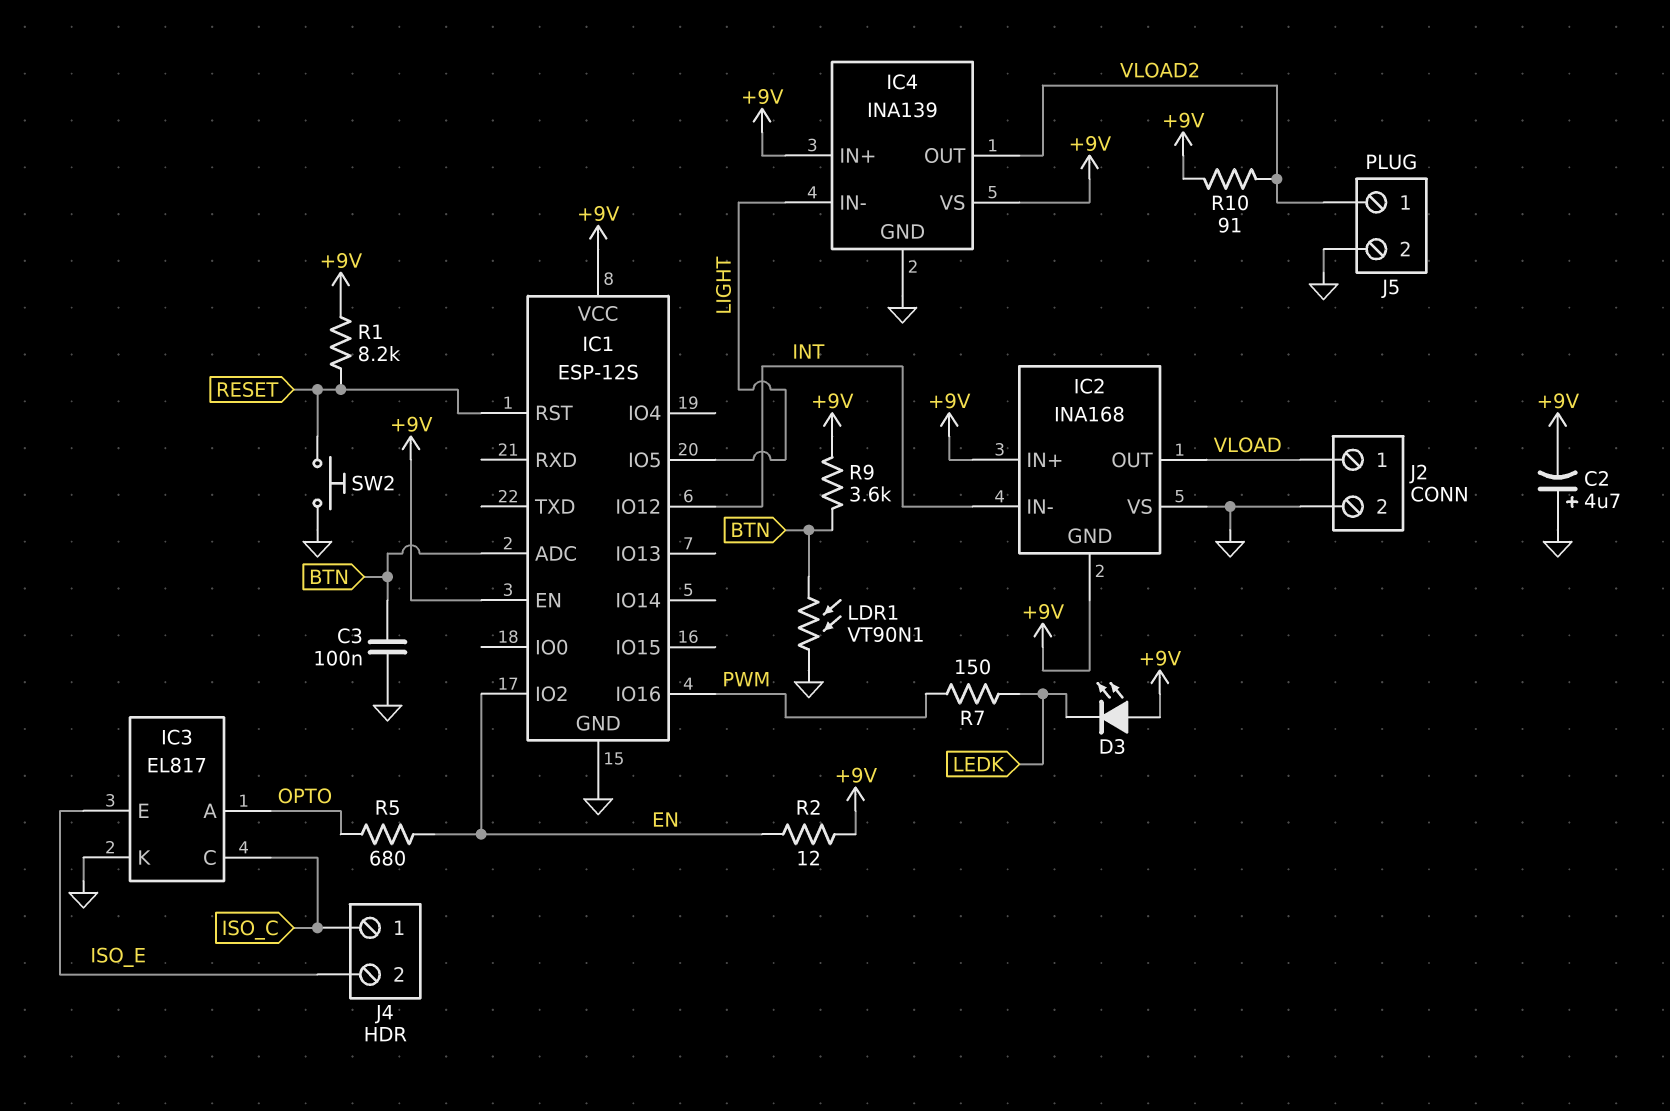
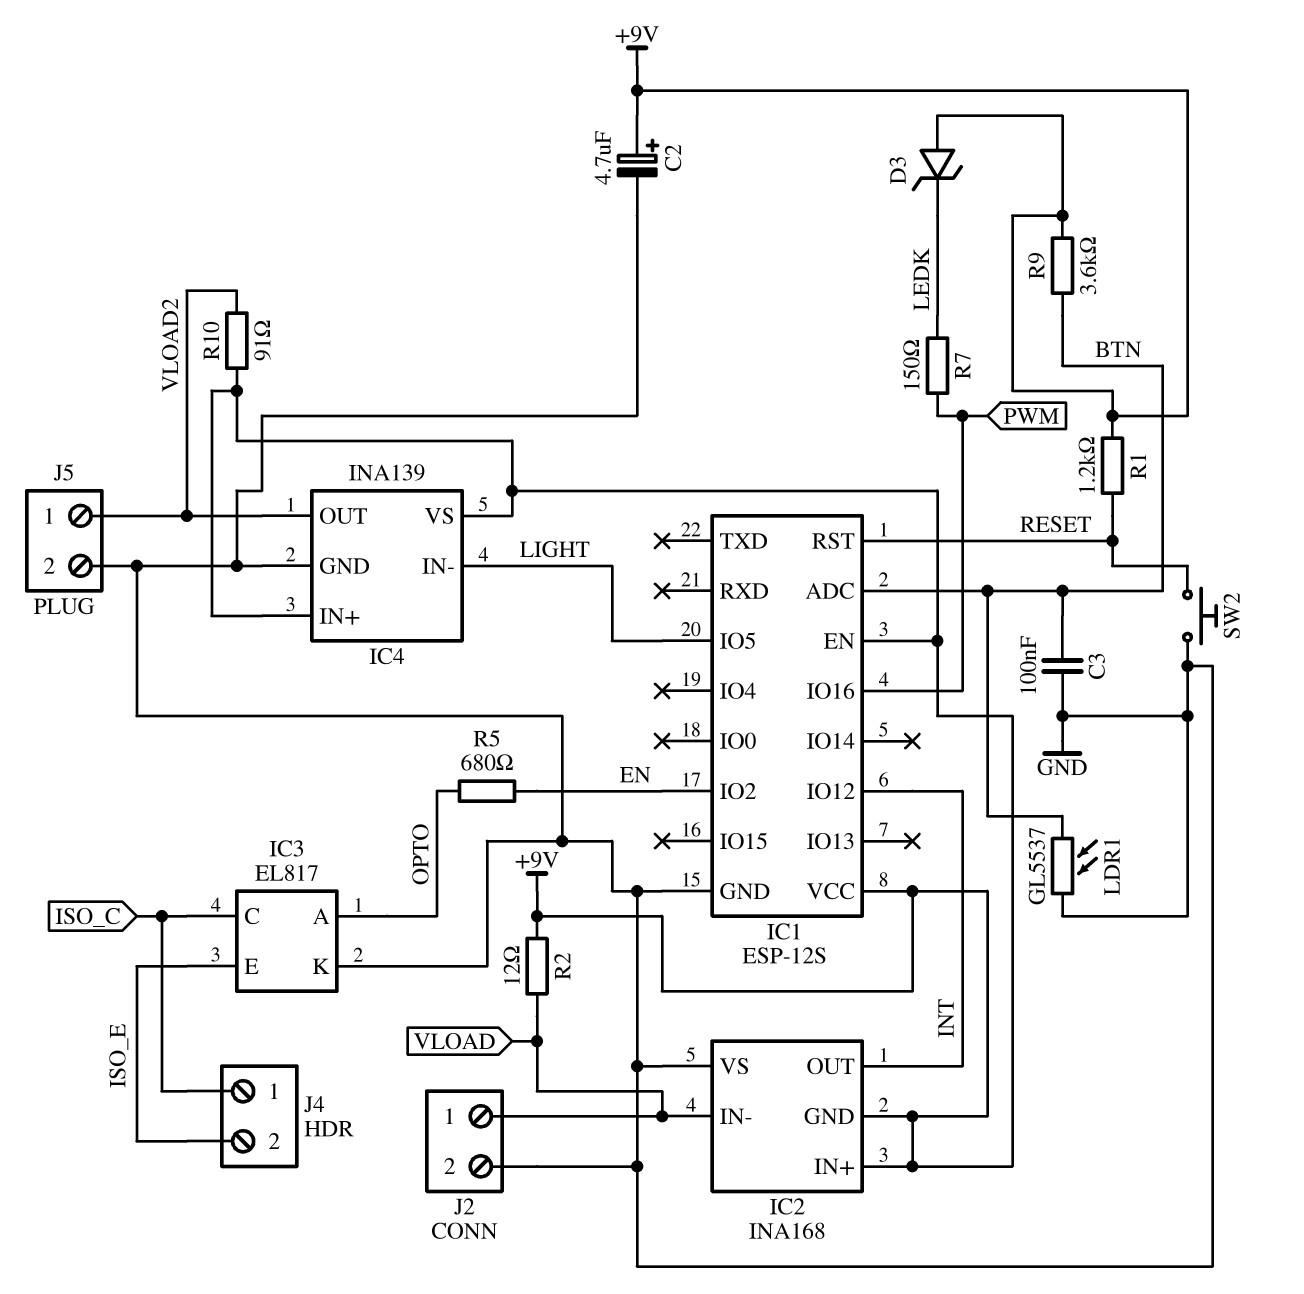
C2: 4.7uF (plus GND, minus +9V) -> 4.7uF (plus +9V, minus GND)
D3: LED (A +9V, K LEDK) -> zener (A +9V, K LEDK)
IC2 pin IN-: INT -> VLOAD
IC2 pin OUT: VLOAD -> INT
LDR1: VT90N1 (BTN, GND) -> GL5537 (BTN, GND)
R1: 8.2k (+9V, RESET) -> 1.2k (+9V, RESET)
R2: 12 (+9V, EN) -> 12 (+9V, VLOAD)

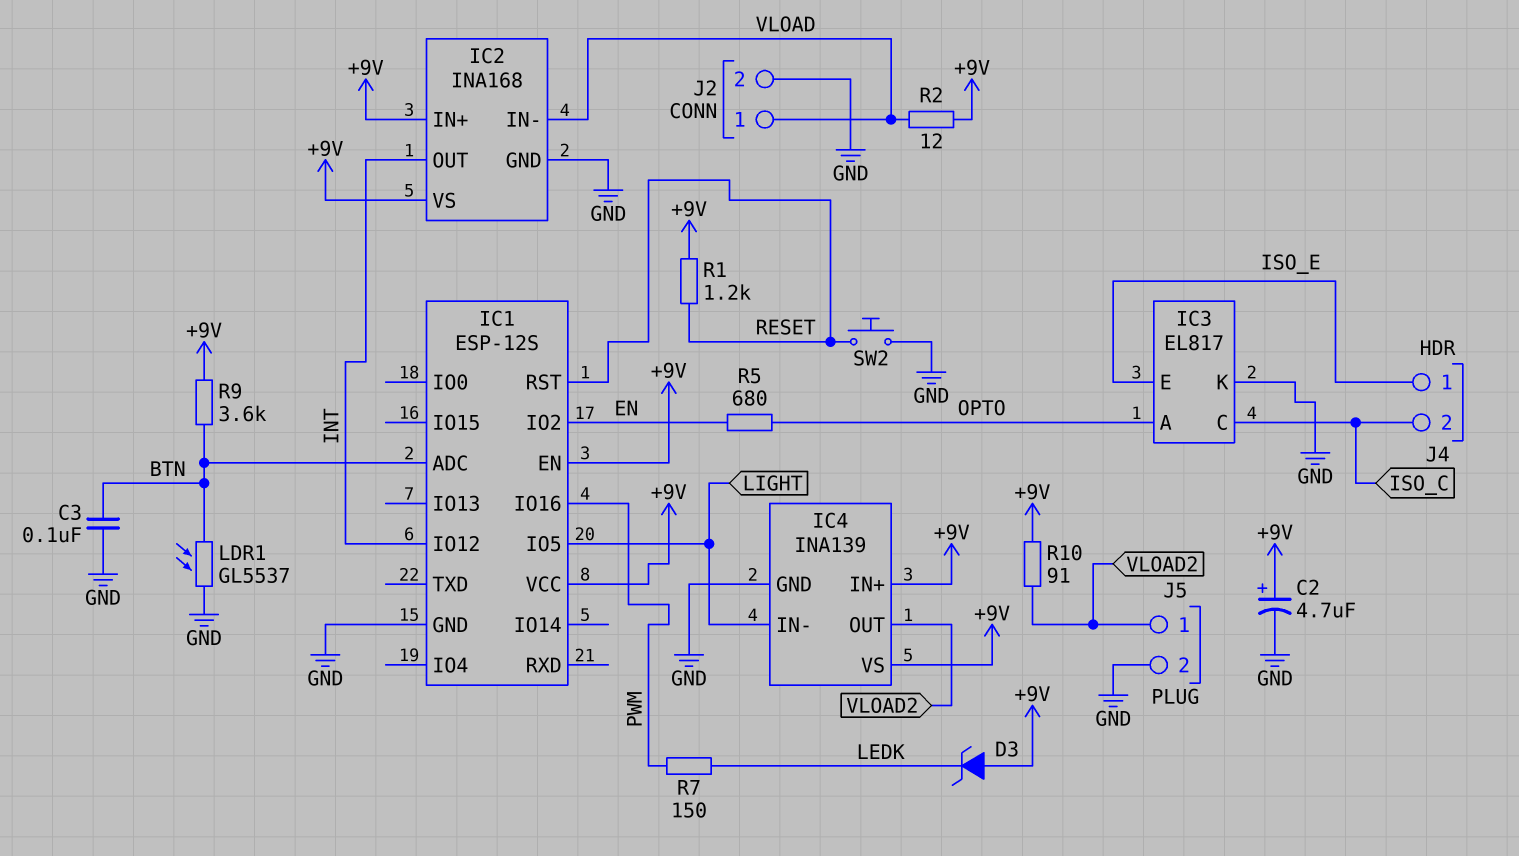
IC2 pin GND: +9V -> GND
IC2 pin VS: GND -> +9V
J4 pin 1: ISO_C -> ISO_E
J4 pin 2: ISO_E -> ISO_C

